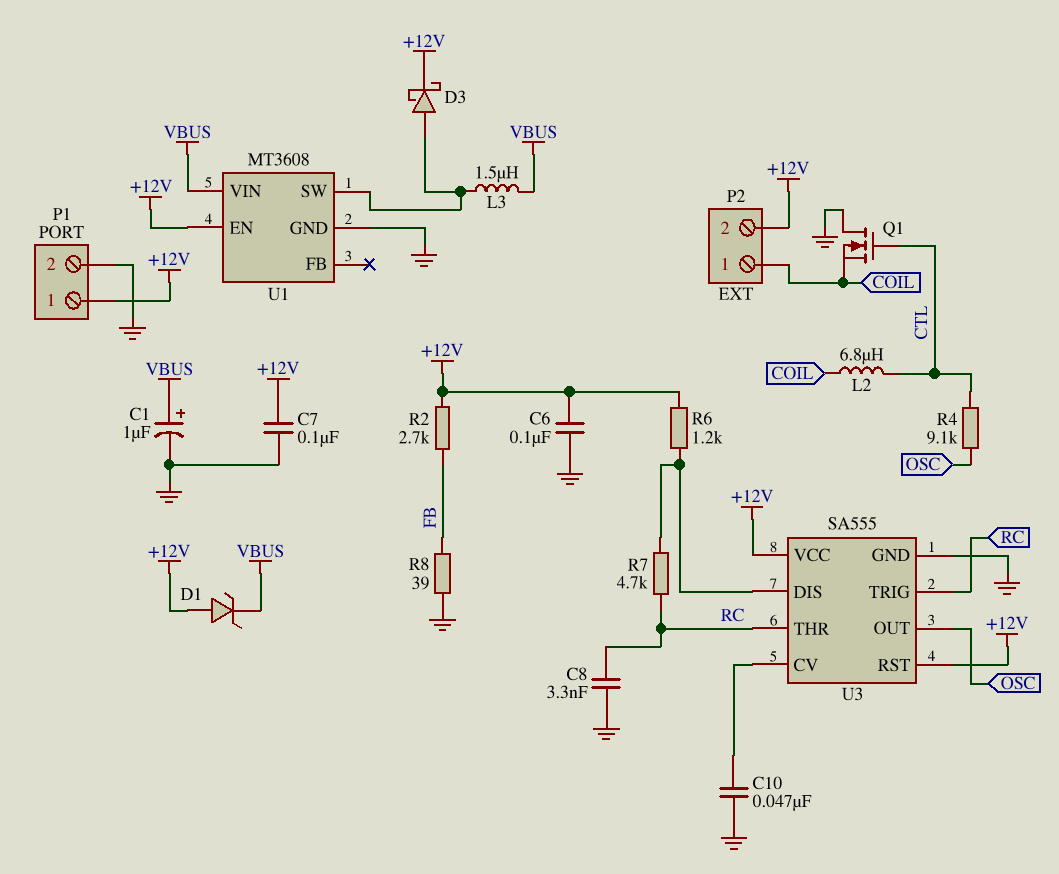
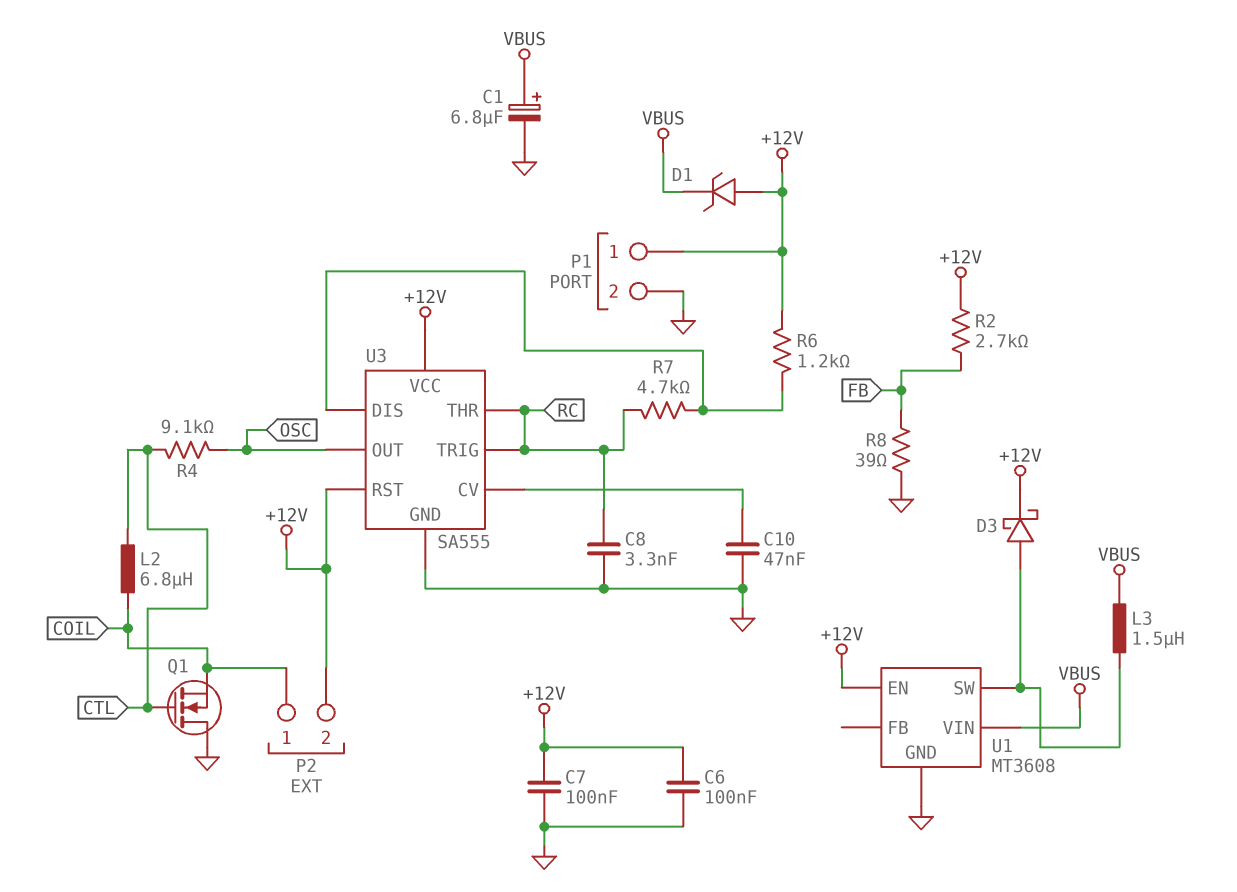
C1: 1uF (plus VBUS, minus GND) -> 6.8uF (plus VBUS, minus GND)

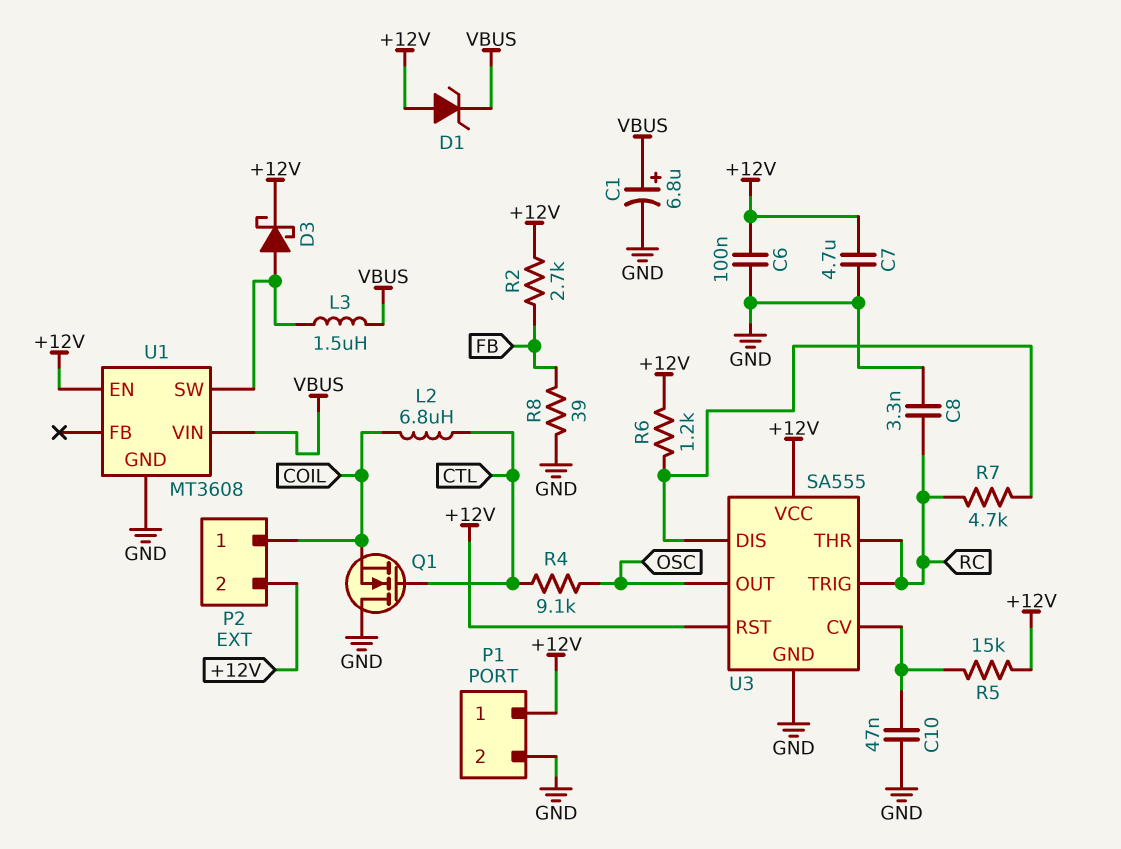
C7: 100nF (+12V, GND) -> 4.7uF (+12V, GND)
R5: none -> 15k (+12V, U3/CV)

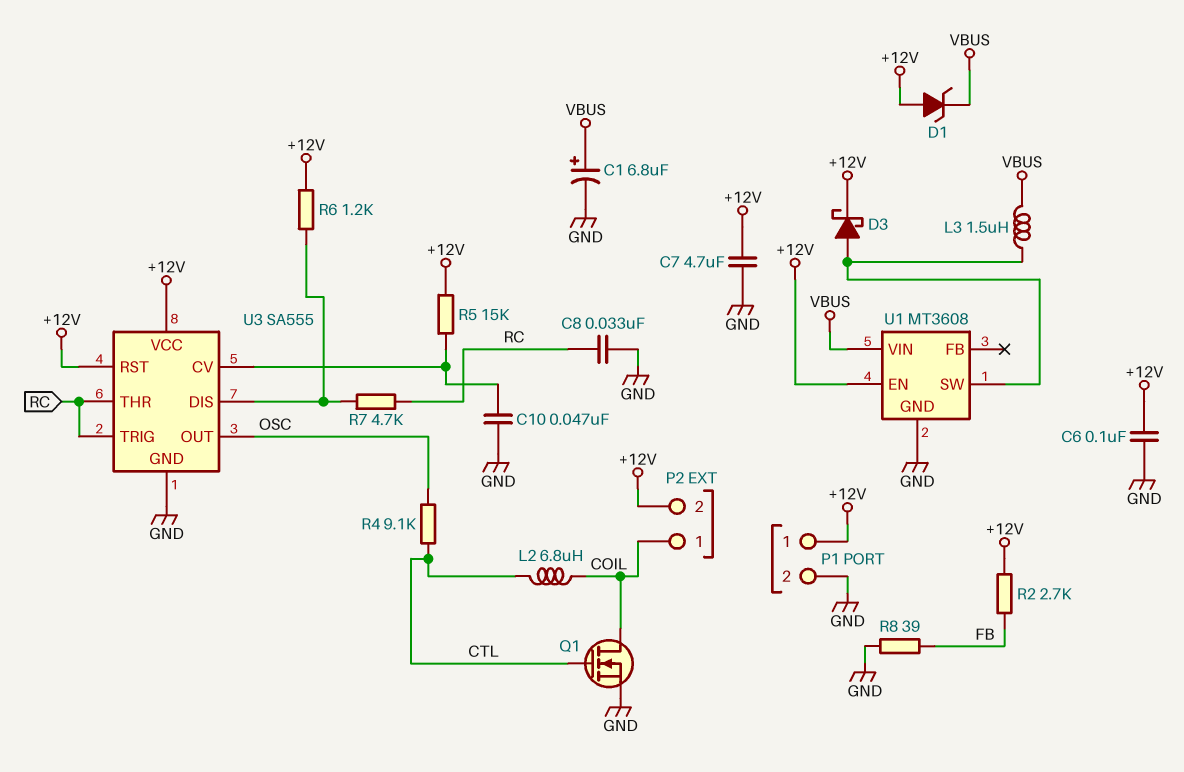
C8: 3.3nF (GND, RC) -> 33nF (GND, RC)
Q1: NMOS (G CTL, D GND, S COIL) -> NMOS (G CTL, D COIL, S GND)

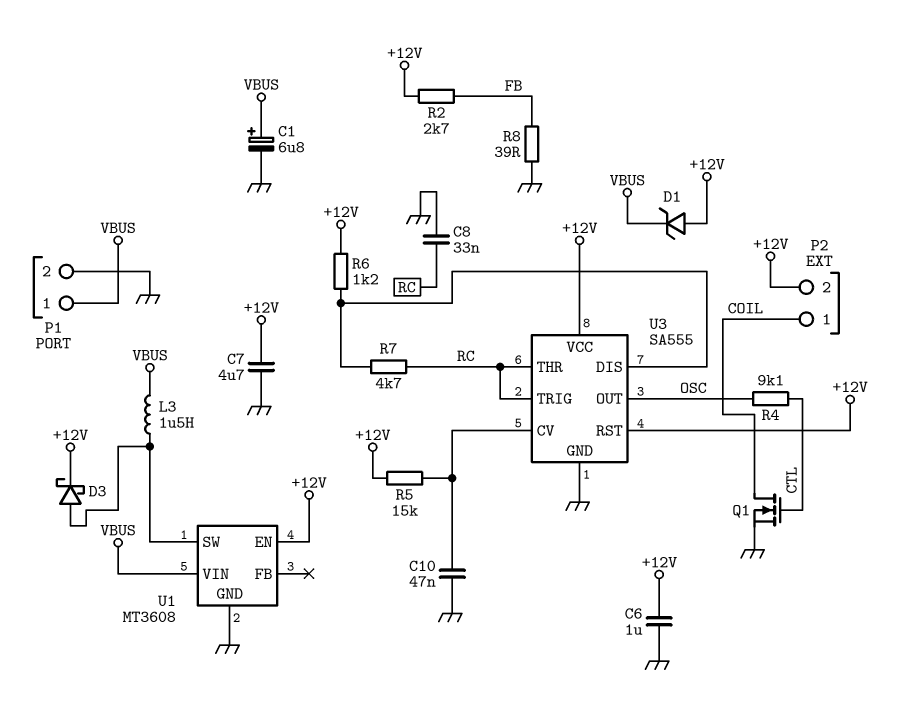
C6: 100nF (+12V, GND) -> 1uF (+12V, GND)
L2: 6.8uH (COIL, CTL) -> none
P1 pin 1: +12V -> VBUS

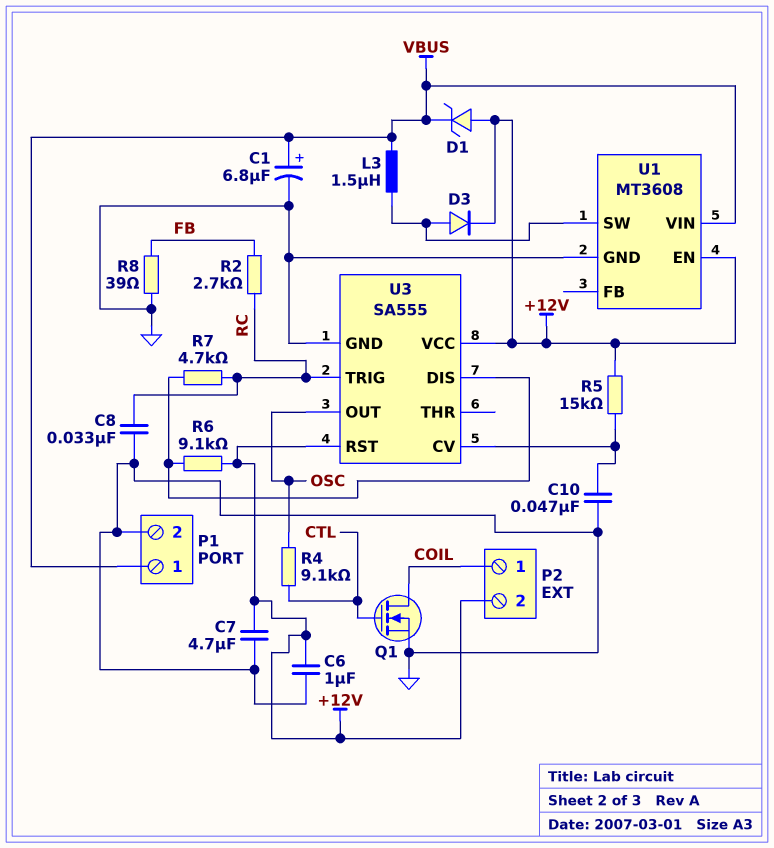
D3: schottky (A U1/SW, K +12V) -> diode (A U1/SW, K +12V)
R2: 2.7k (+12V, FB) -> 2.7k (FB, RC)
R6: 1.2k (+12V, U3/DIS) -> 9.1k (+12V, U3/DIS)
U3 pin THR: RC -> none

